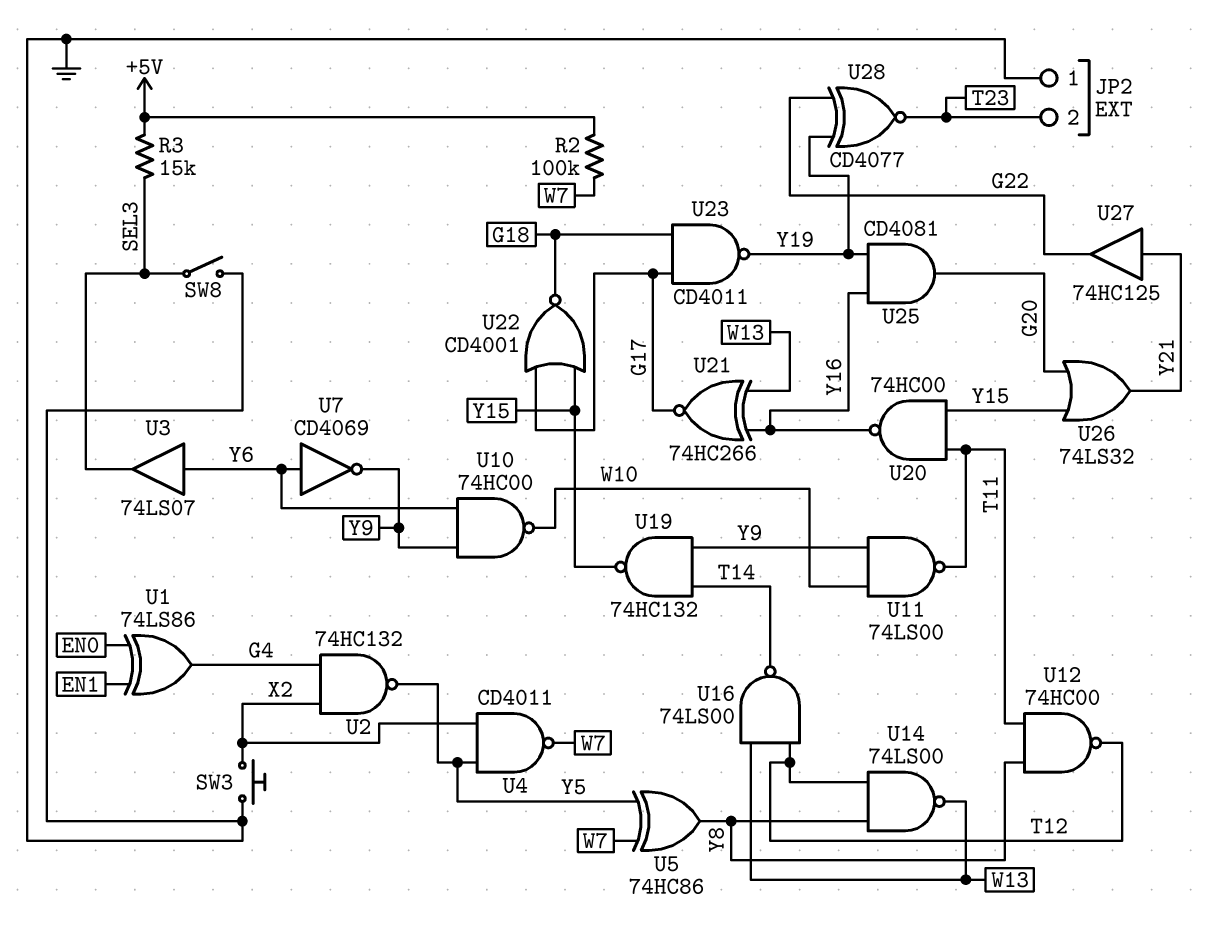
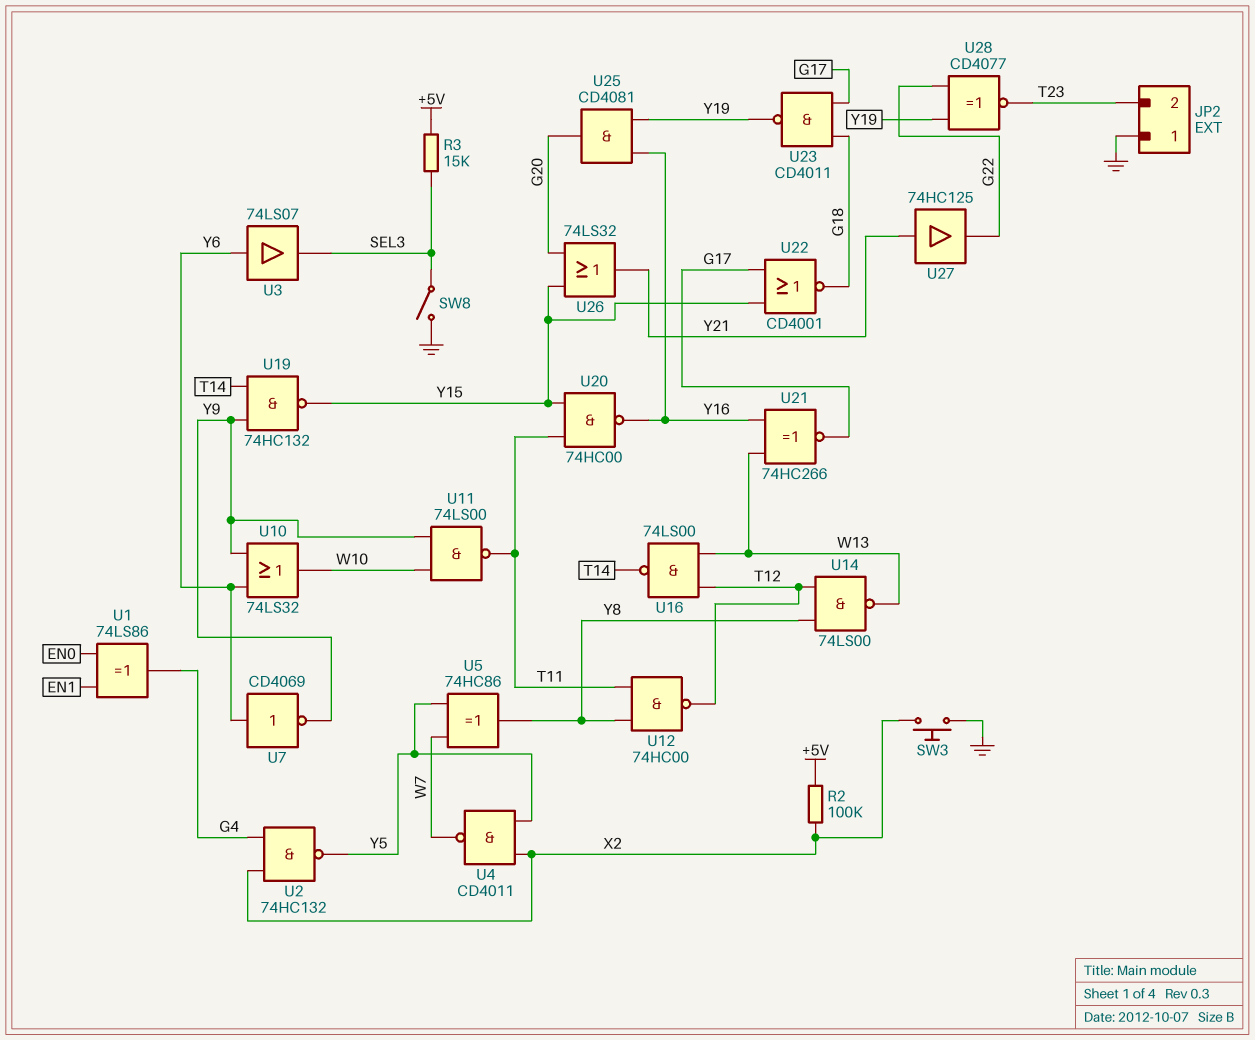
R2: 100k (+5V, W7) -> 100k (+5V, X2)
U10: NAND 74HC00 (in Y6, in Y9, out W10) -> OR 74LS32 (in Y6, in Y9, out W10)

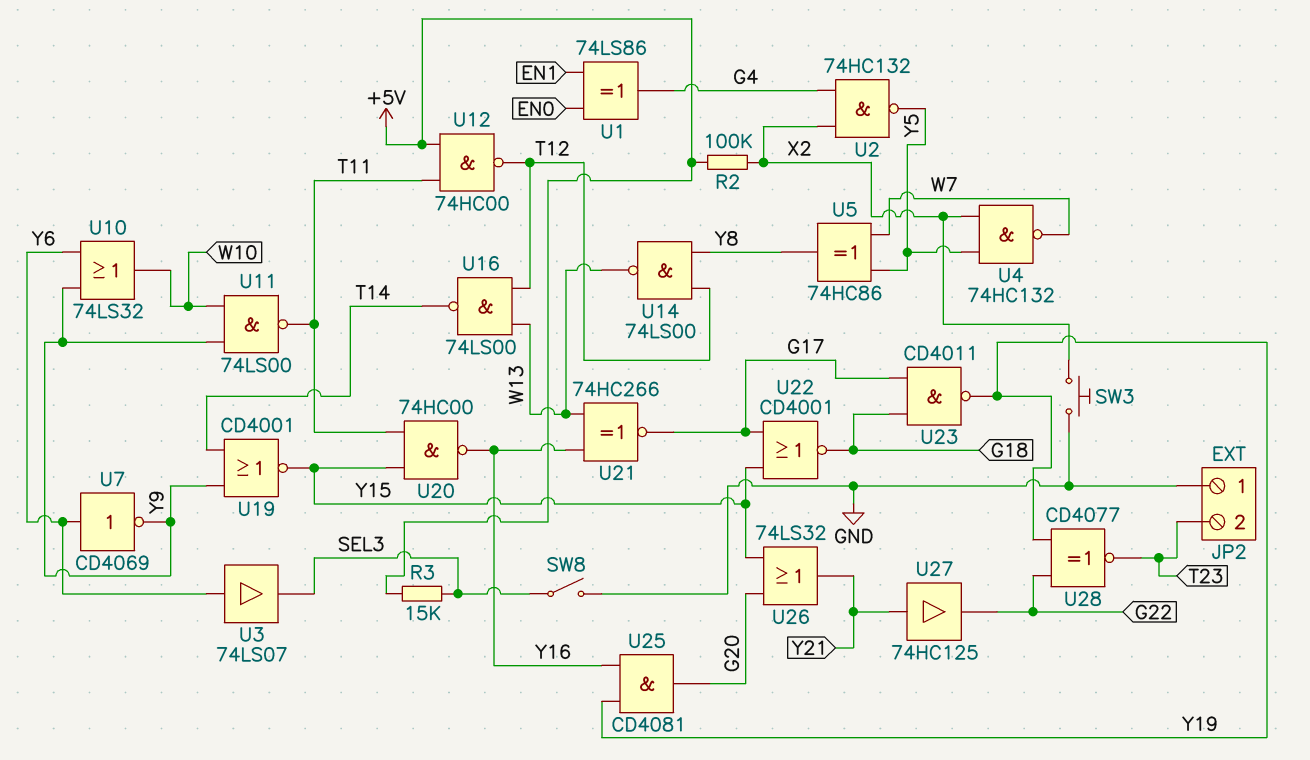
U4: NAND CD4011 (in X2, in Y5, out W7) -> NAND 74HC132 (in X2, in Y5, out W7)
U12: NAND 74HC00 (in T11, in Y8, out T12) -> NAND 74HC00 (in +5V, in T11, out T12)
U19: NAND 74HC132 (in T14, in Y9, out Y15) -> NOR CD4001 (in T14, in Y9, out Y15)

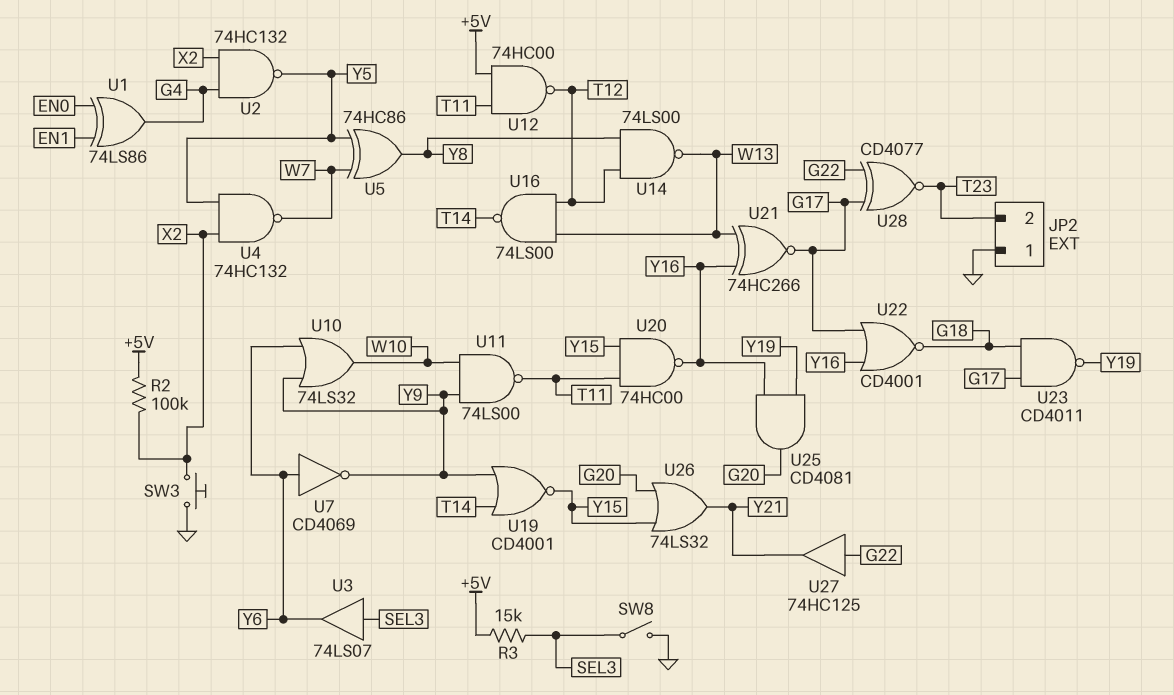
U3: buffer 74LS07 (in Y6, out SEL3) -> buffer 74LS07 (in SEL3, out Y6)
U22: NOR CD4001 (in G17, in Y15, out G18) -> NOR CD4001 (in G17, in Y16, out G18)
U27: buffer 74HC125 (in Y21, out G22) -> buffer 74HC125 (in G22, out Y21)
U28: XNOR CD4077 (in G22, in Y19, out T23) -> XNOR CD4077 (in G17, in G22, out T23)

